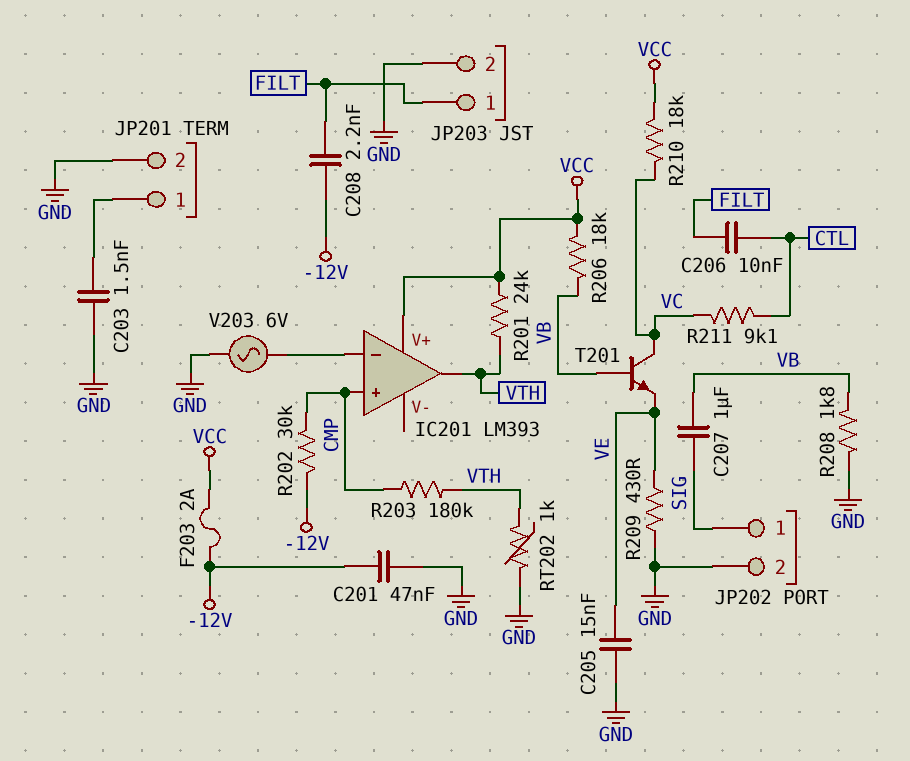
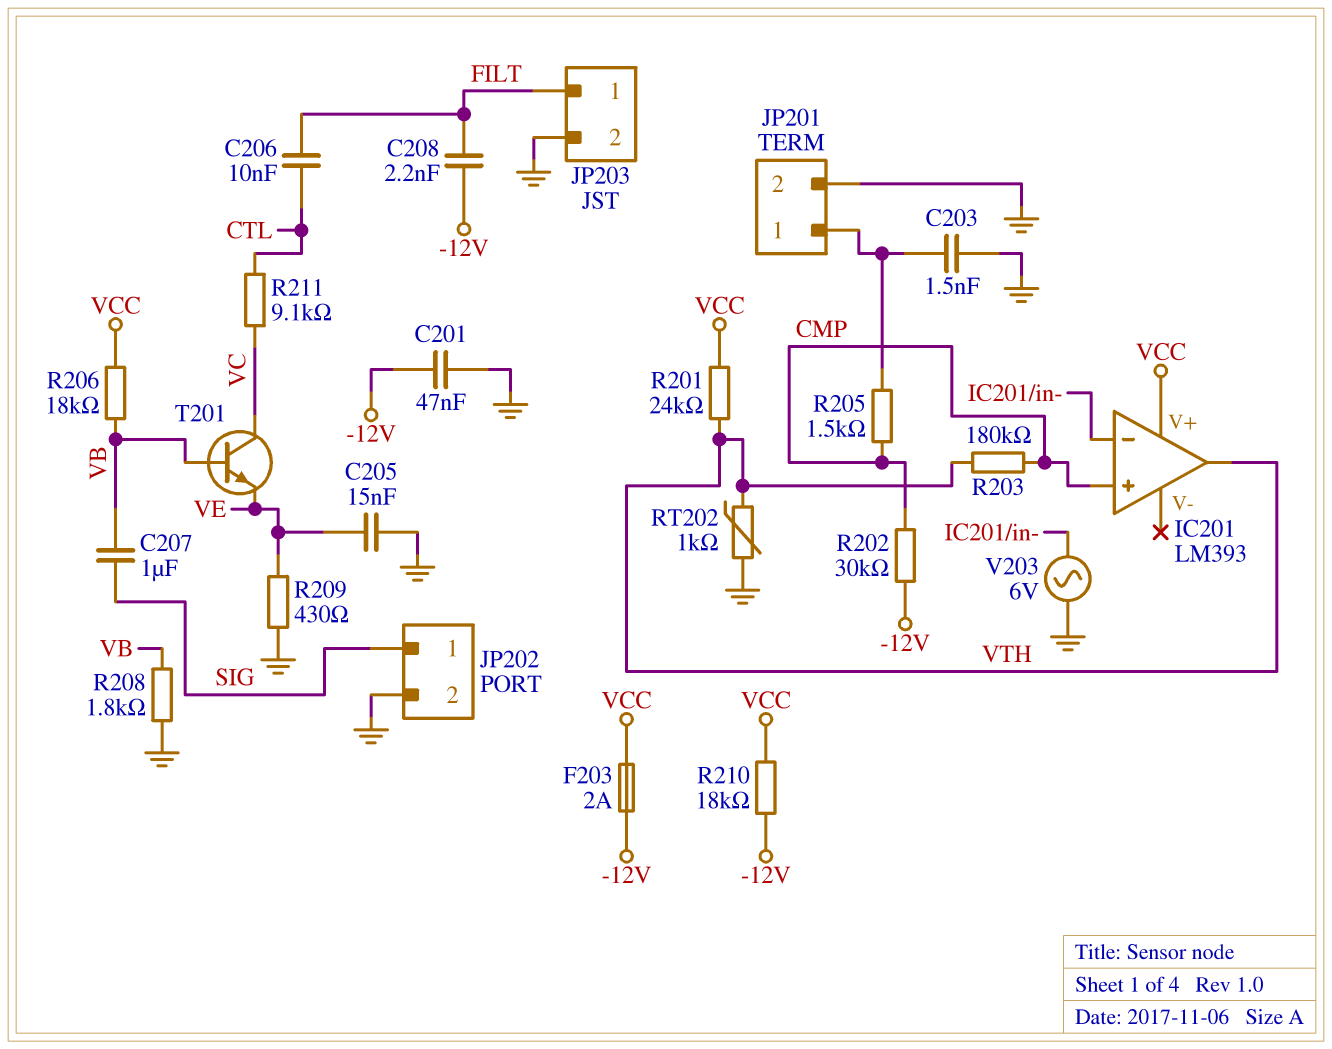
R205: none -> 1.5k (CMP, JP201/1)
R210: 18k (VC, VCC) -> 18k (-12V, VCC)

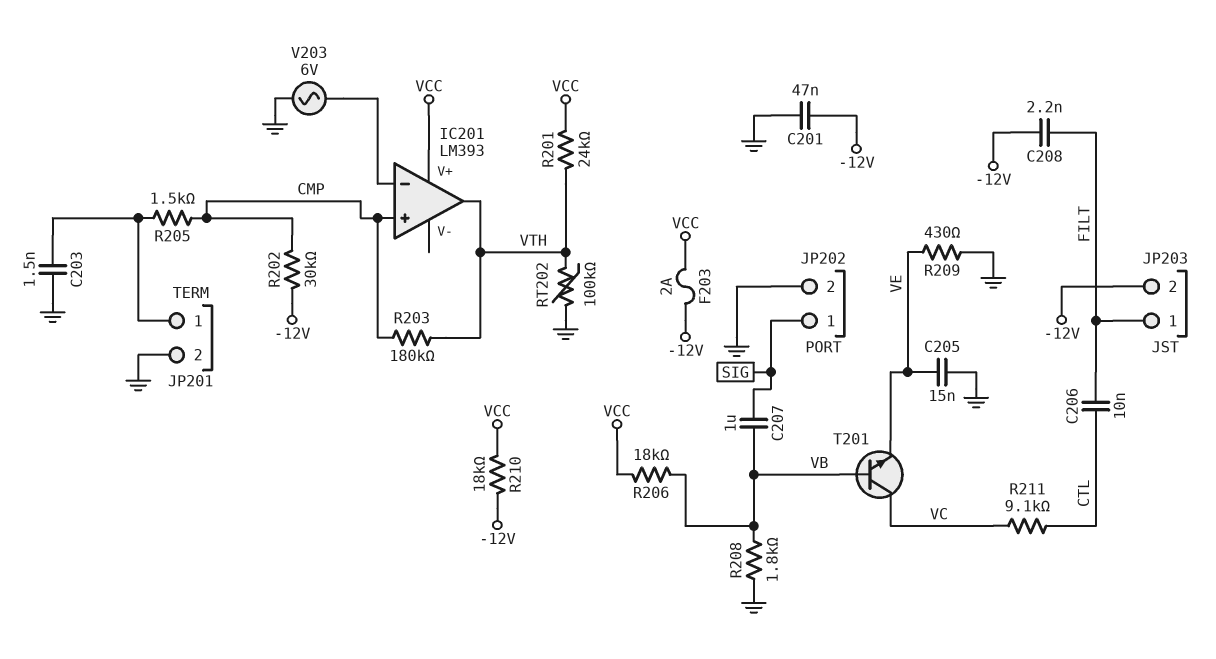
JP203 pin 2: GND -> -12V
RT202: 1k (GND, VTH) -> 100k (GND, VTH)

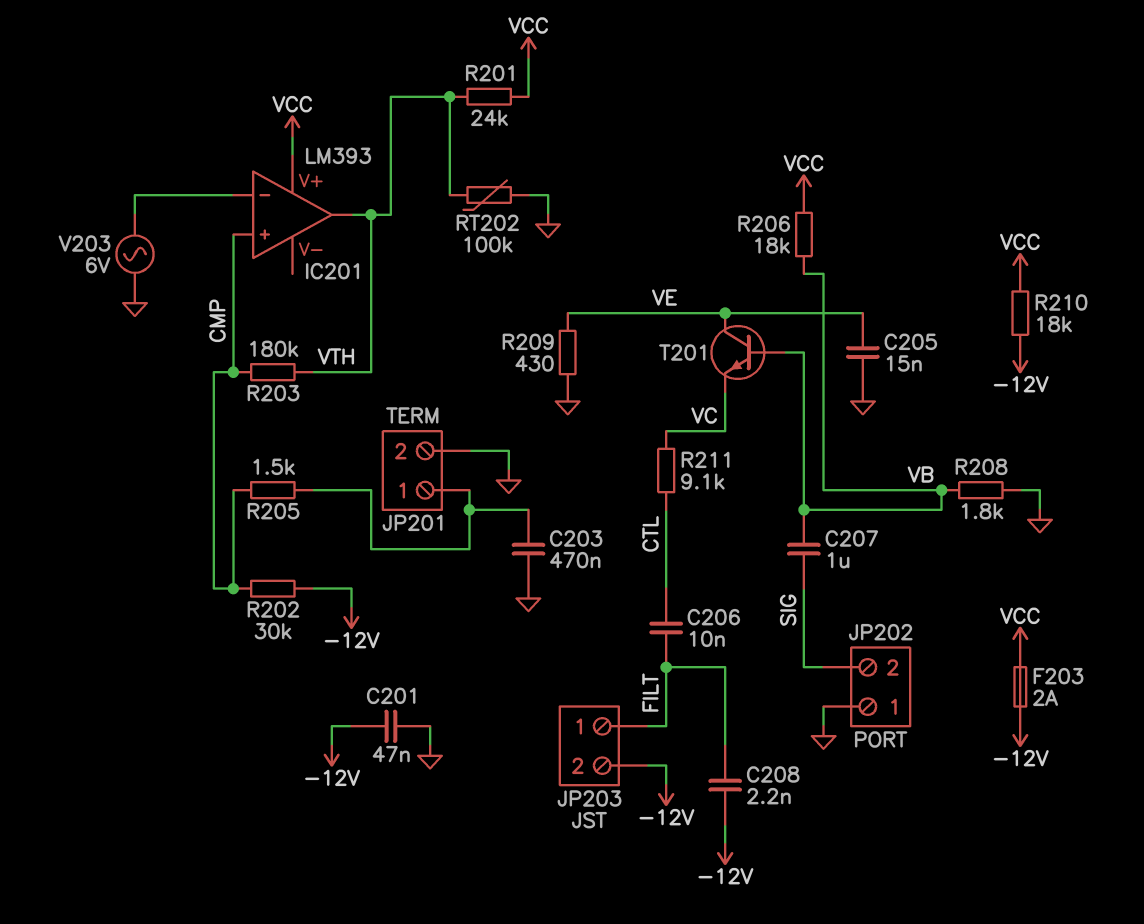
C203: 1.5nF (GND, JP201/1) -> 470nF (GND, JP201/1)
JP202 pin 1: SIG -> GND
JP202 pin 2: GND -> SIG
T201: NPN (B VB, C VC, E VE) -> NPN (B VB, C VE, E VC)

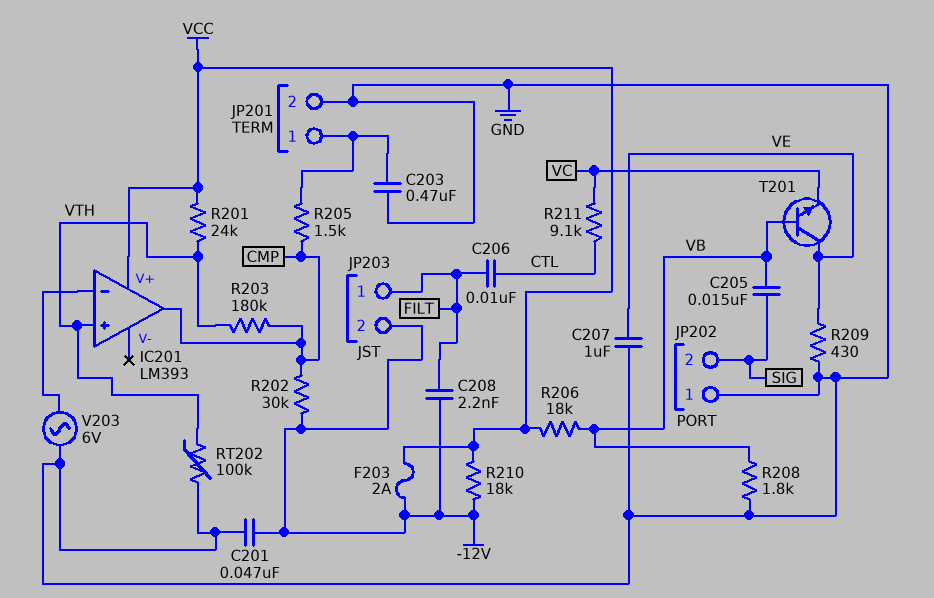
C205: 15nF (GND, VE) -> 15nF (SIG, VB)
C207: 1uF (SIG, VB) -> 1uF (GND, VE)
IC201 pin in+: CMP -> VTH
IC201 pin out: VTH -> CMP

